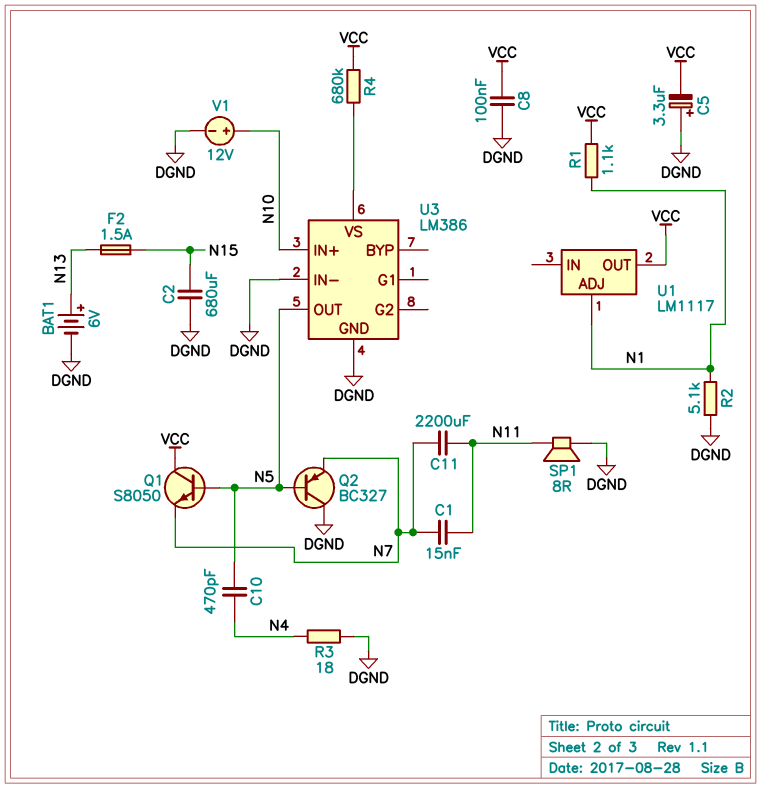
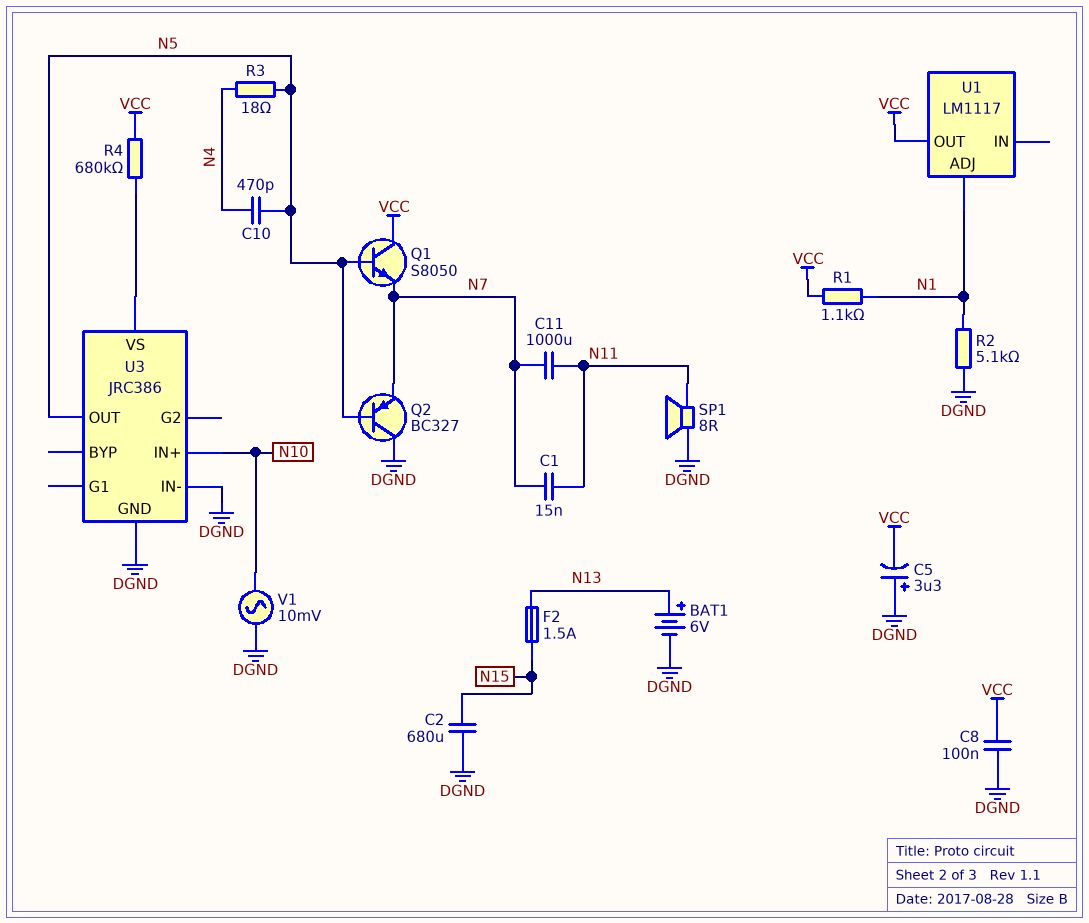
C11: 2200uF (N7, N11) -> 1000uF (N7, N11)
R3: 18 (DGND, N4) -> 18 (N4, N5)
U3: LM386 -> JRC386
V1: 12V (plus N10, minus DGND) -> AC 10mV (DGND, N10)

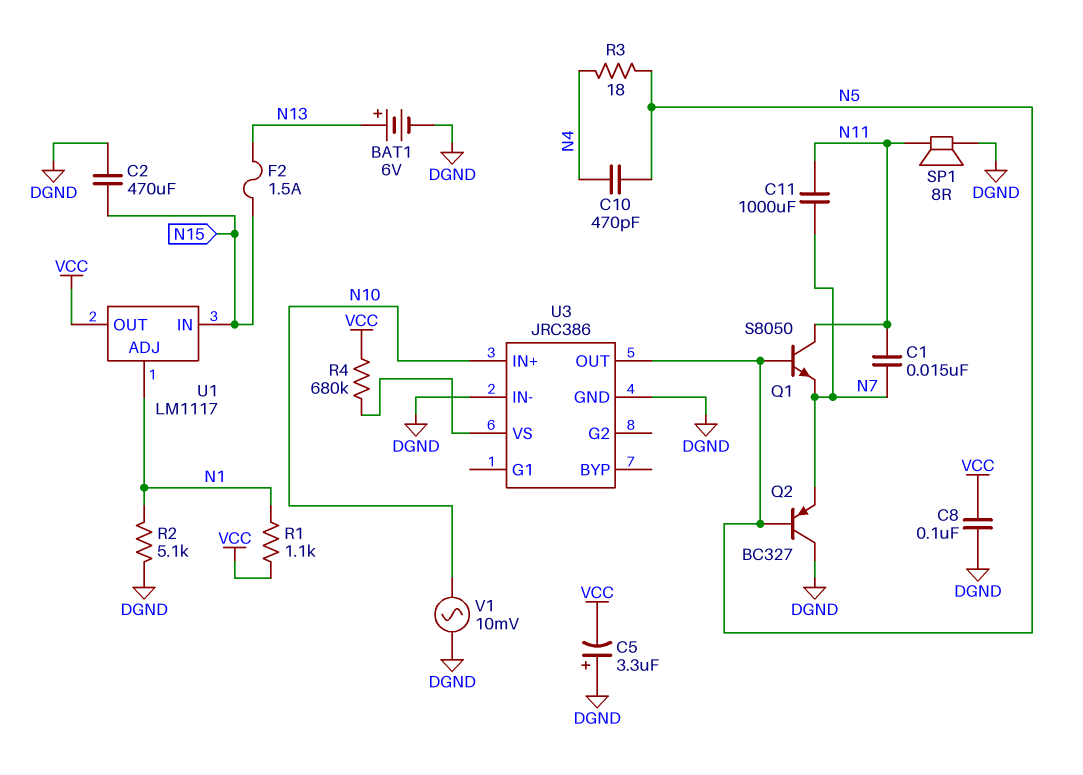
C2: 680uF (DGND, N15) -> 470uF (DGND, N15)
Q1: NPN S8050 (B N5, C VCC, E N7) -> NPN S8050 (B N5, C N11, E N7)
U1 pin IN: none -> N15

